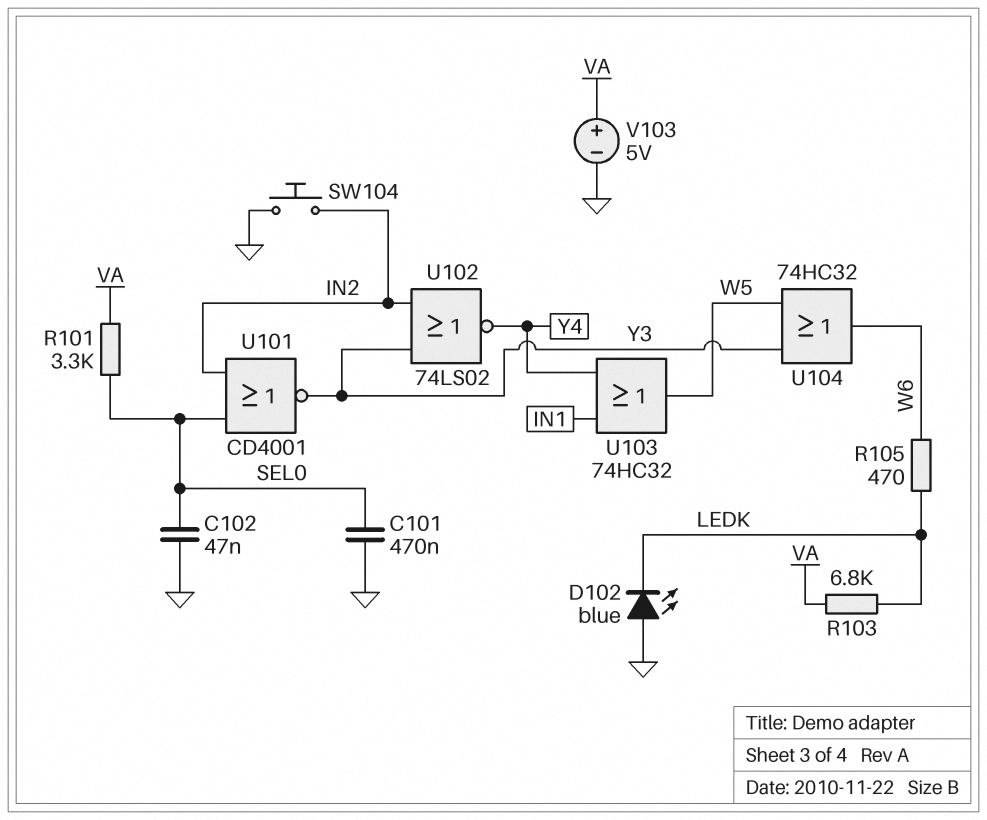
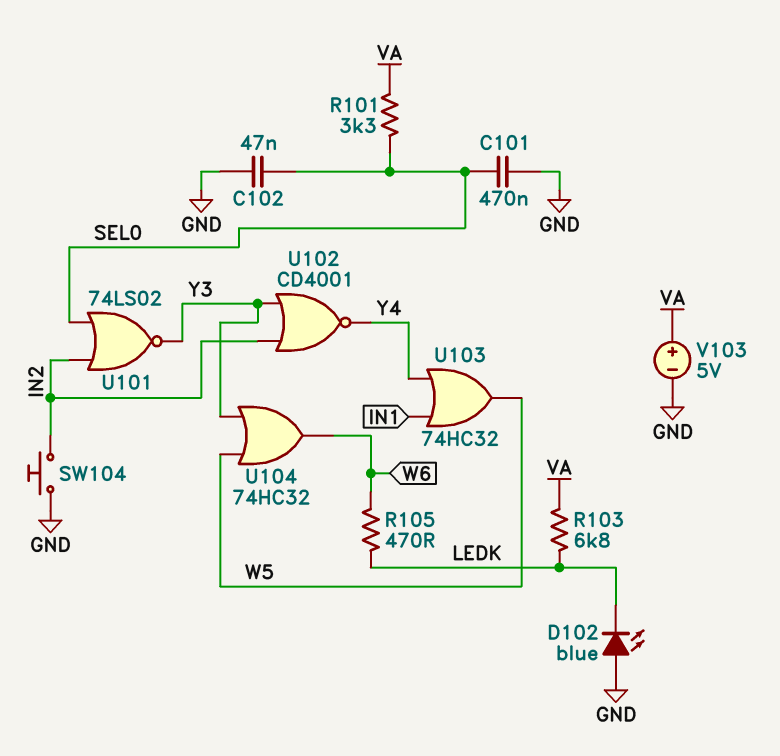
U101: NOR CD4001 (in IN2, in SEL0, out Y3) -> NOR 74LS02 (in IN2, in SEL0, out Y3)
U102: NOR 74LS02 (in IN2, in Y3, out Y4) -> NOR CD4001 (in IN2, in Y3, out Y4)

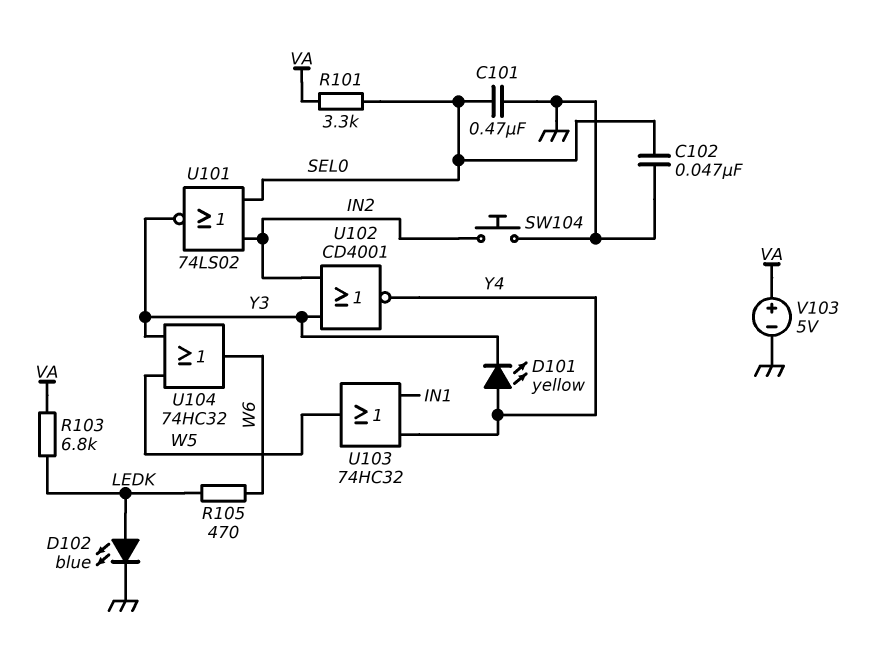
D101: none -> LED yellow (A Y4, K Y3)
D102: LED blue (A GND, K LEDK) -> LED blue (A LEDK, K GND)

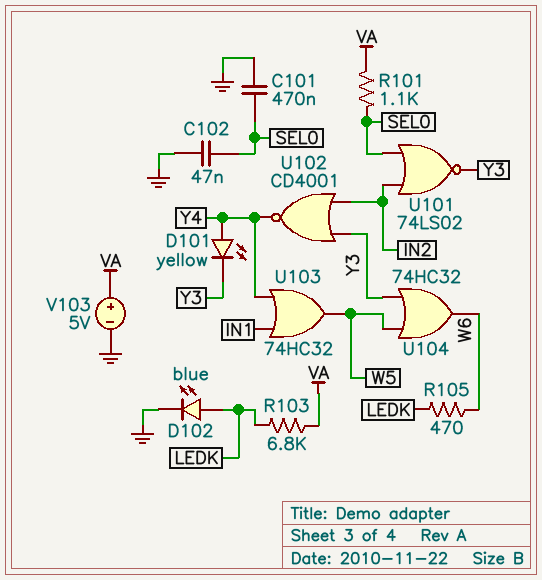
R101: 3.3k (SEL0, VA) -> 1.1k (SEL0, VA)
SW104: button (GND, IN2) -> none

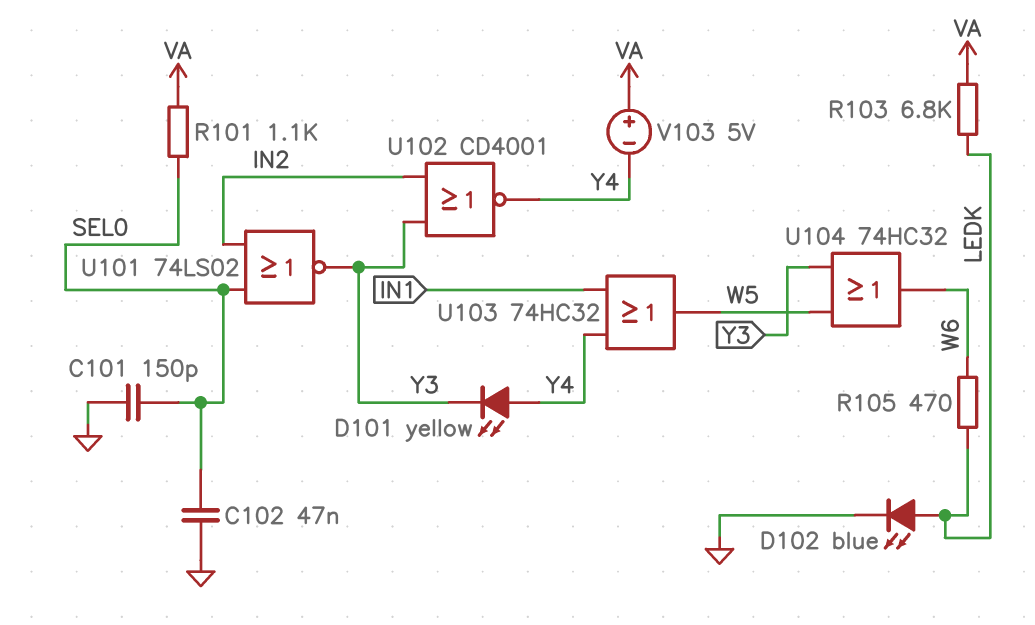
C101: 470nF (GND, SEL0) -> 150pF (GND, SEL0)
V103: 5V (plus VA, minus GND) -> 5V (plus VA, minus Y4)

